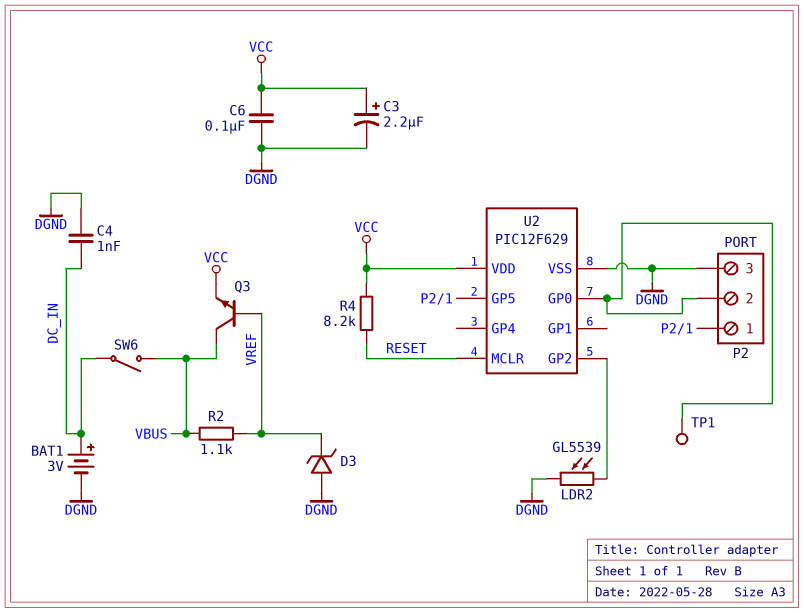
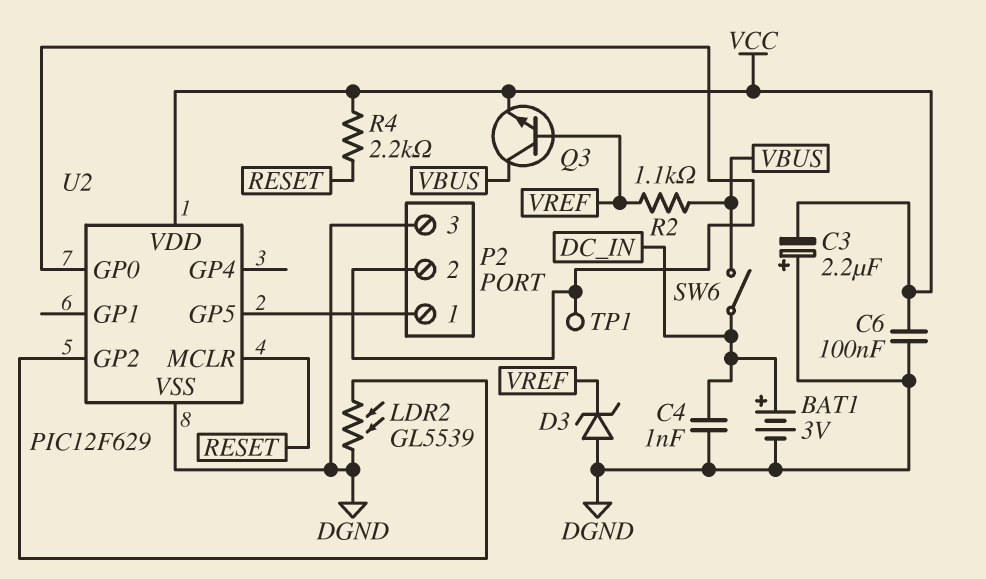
C3: 2.2uF (plus VCC, minus DGND) -> 2.2uF (plus DGND, minus VCC)
R4: 8.2k (RESET, VCC) -> 2.2k (RESET, VCC)

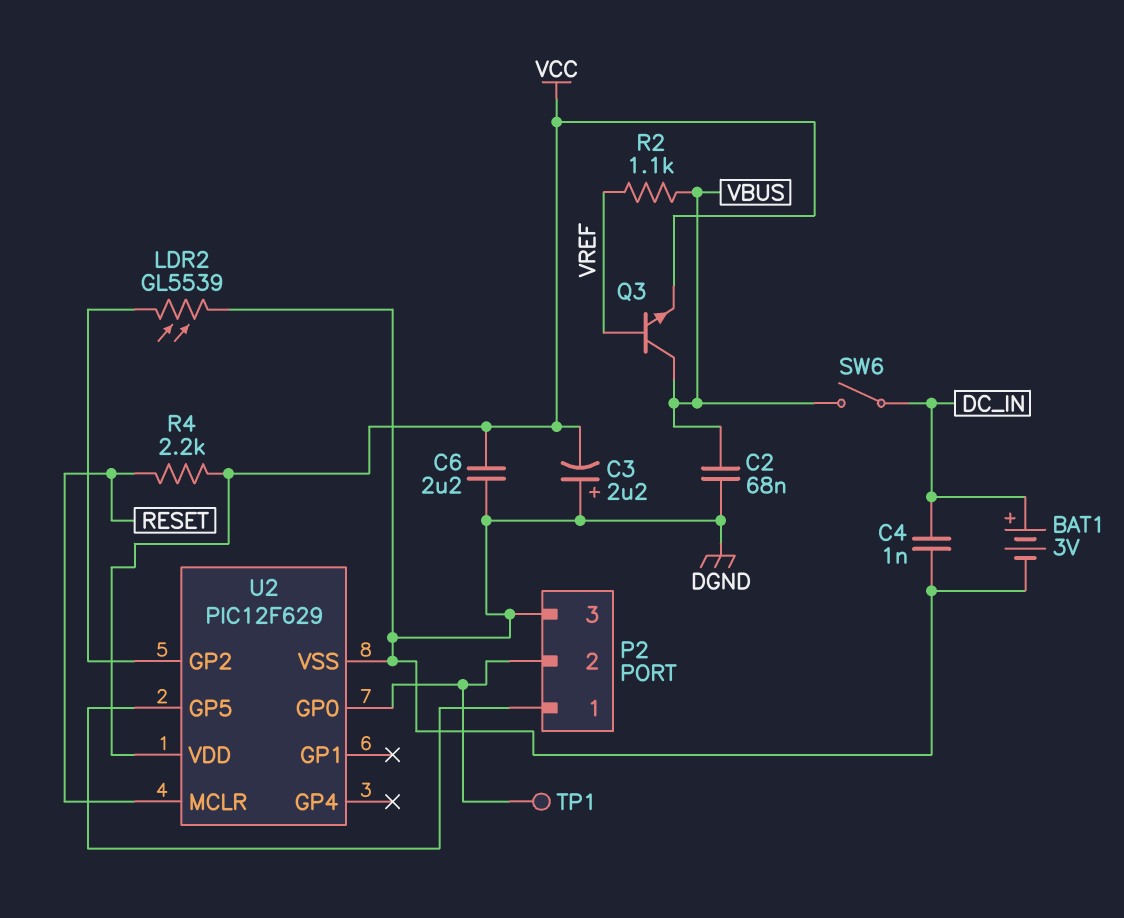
C2: none -> 68nF (DGND, VBUS)
C6: 100nF (DGND, VCC) -> 2.2uF (DGND, VCC)
D3: zener (A DGND, K VREF) -> none

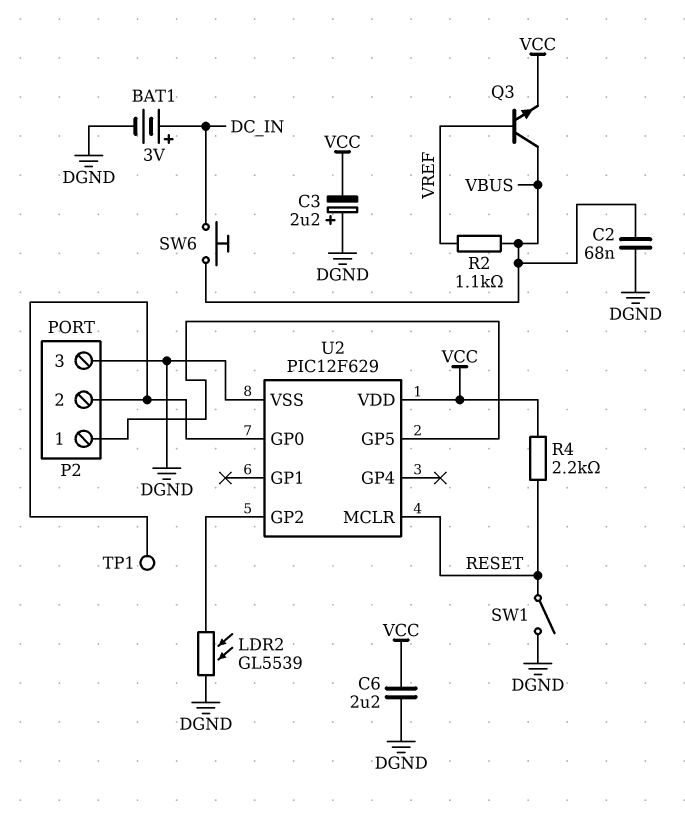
C4: 1nF (DC_IN, DGND) -> none
SW1: none -> switch (DGND, RESET)
SW6: switch (DC_IN, VBUS) -> button (DC_IN, VBUS)

